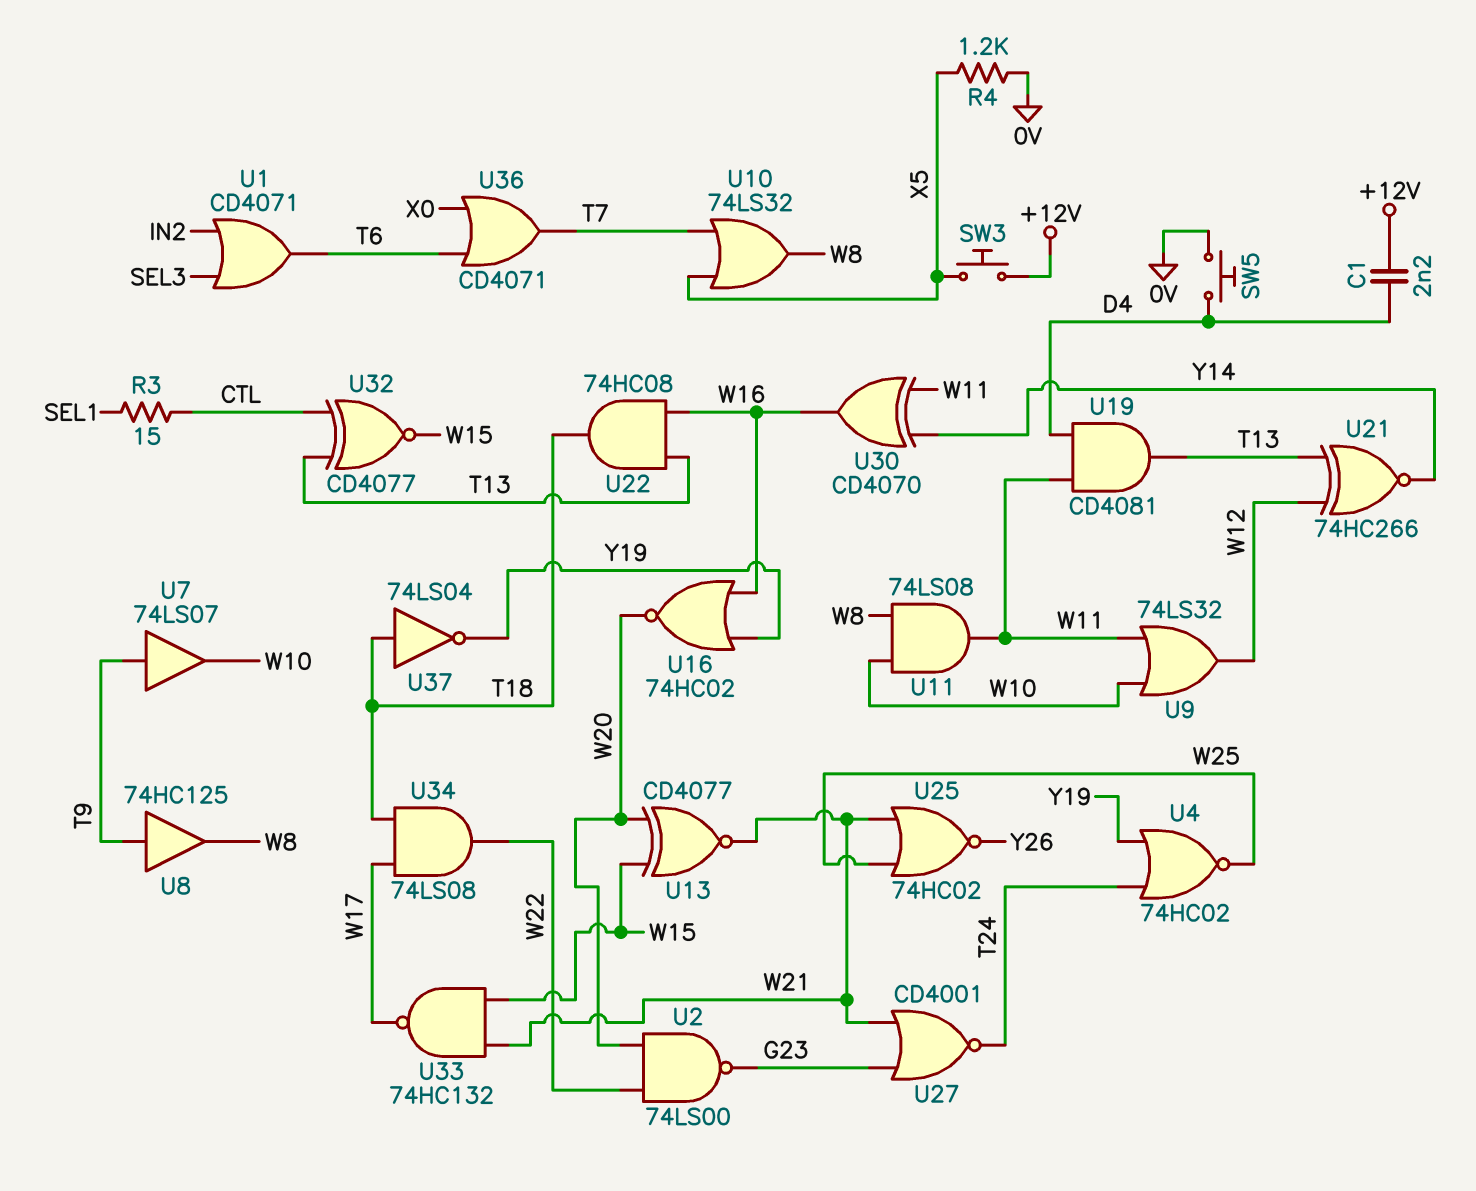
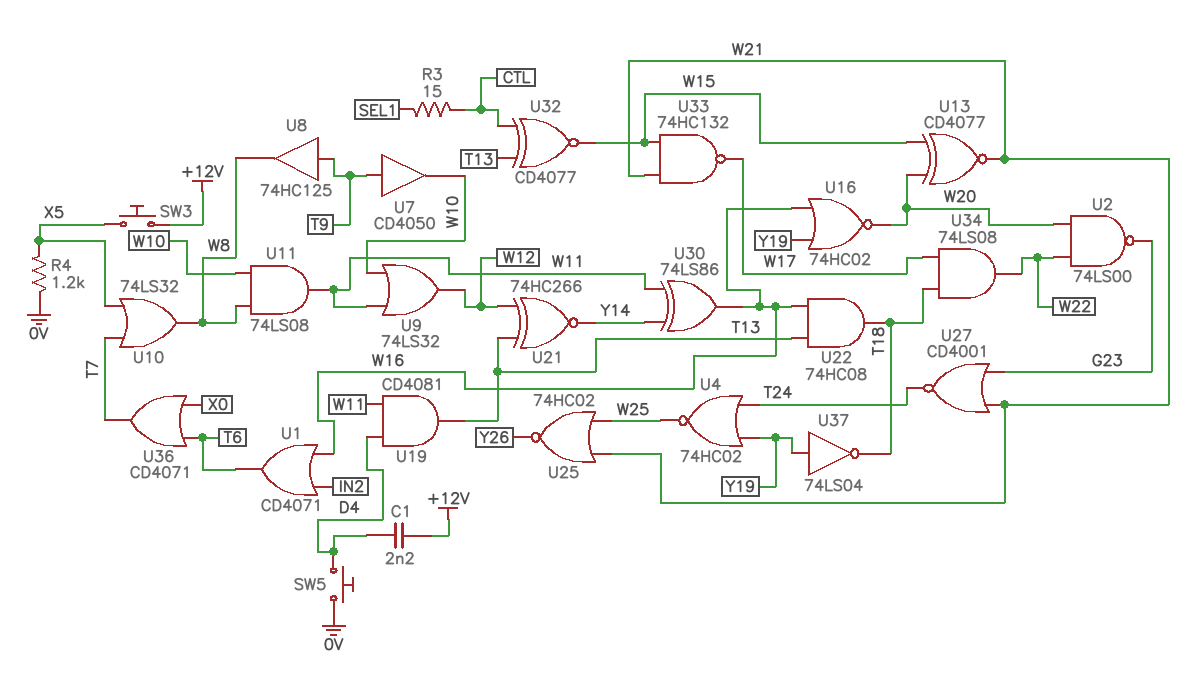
U1: OR CD4071 (in IN2, in SEL3, out T6) -> OR CD4071 (in IN2, in W16, out T6)
U7: buffer 74LS07 (in T9, out W10) -> buffer CD4050 (in T9, out W10)
U30: XOR CD4070 (in W11, in Y14, out W16) -> XOR 74LS86 (in W11, in Y14, out W16)
U37: NOT 74LS04 (in T18, out Y19) -> NOT 74LS04 (in Y19, out T18)

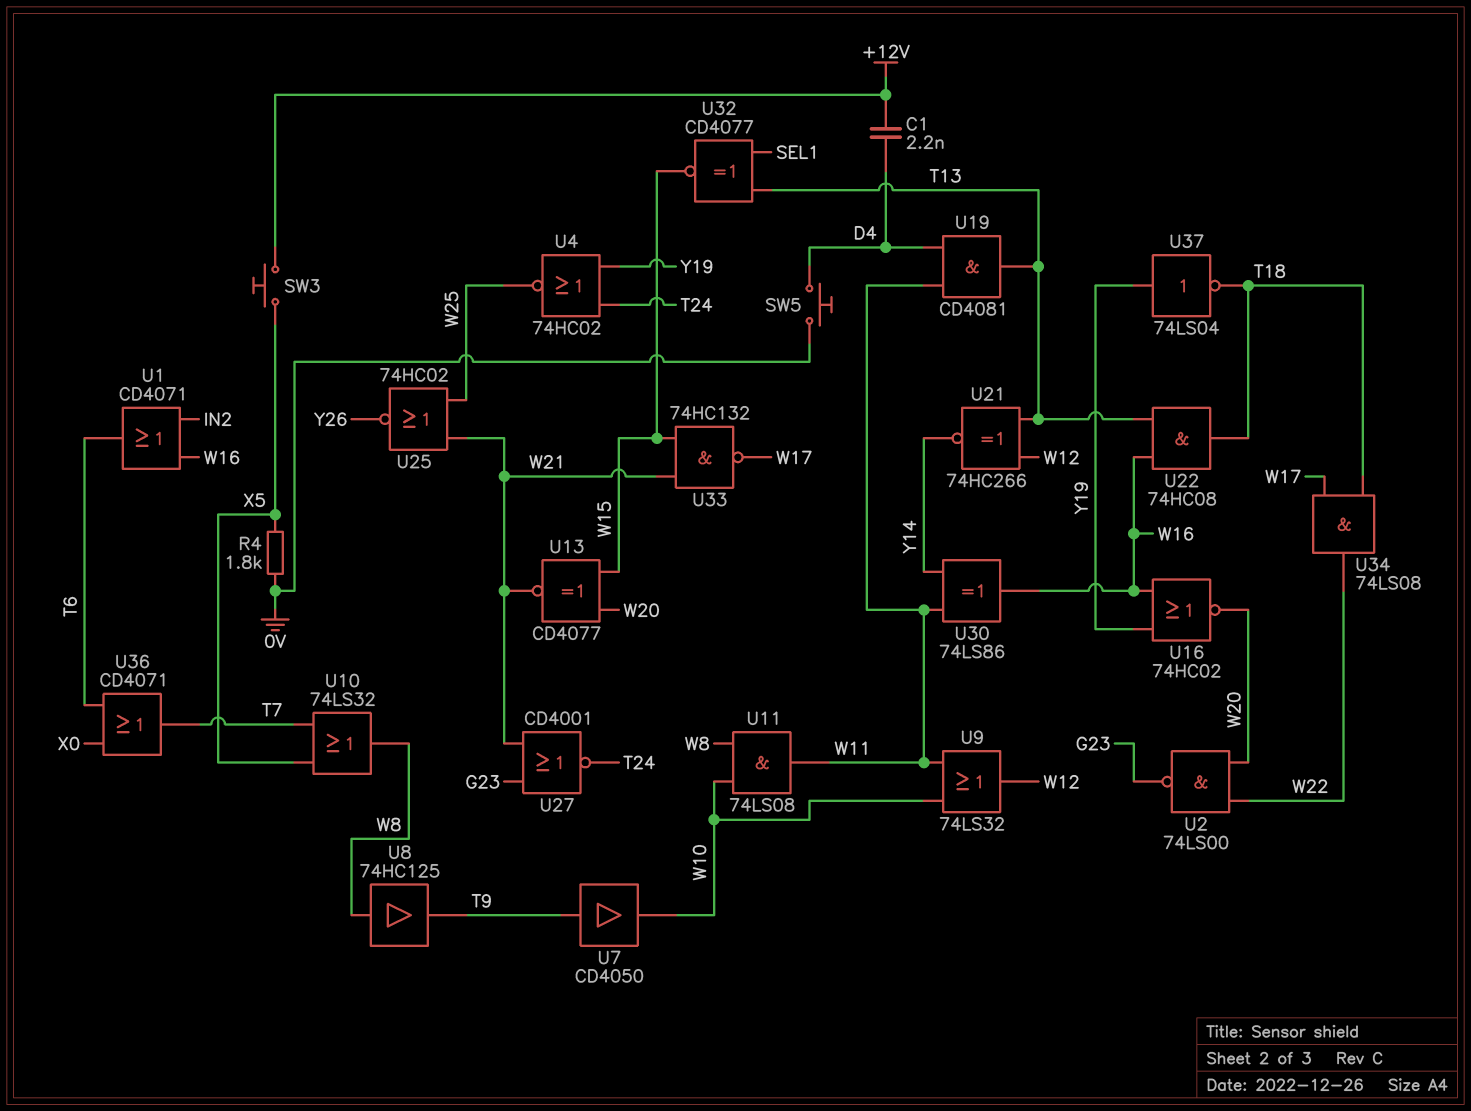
R3: 15 (CTL, SEL1) -> none
R4: 1.2k (0V, X5) -> 1.8k (0V, X5)
U8: buffer 74HC125 (in T9, out W8) -> buffer 74HC125 (in W8, out T9)
U32: XNOR CD4077 (in CTL, in T13, out W15) -> XNOR CD4077 (in SEL1, in T13, out W15)

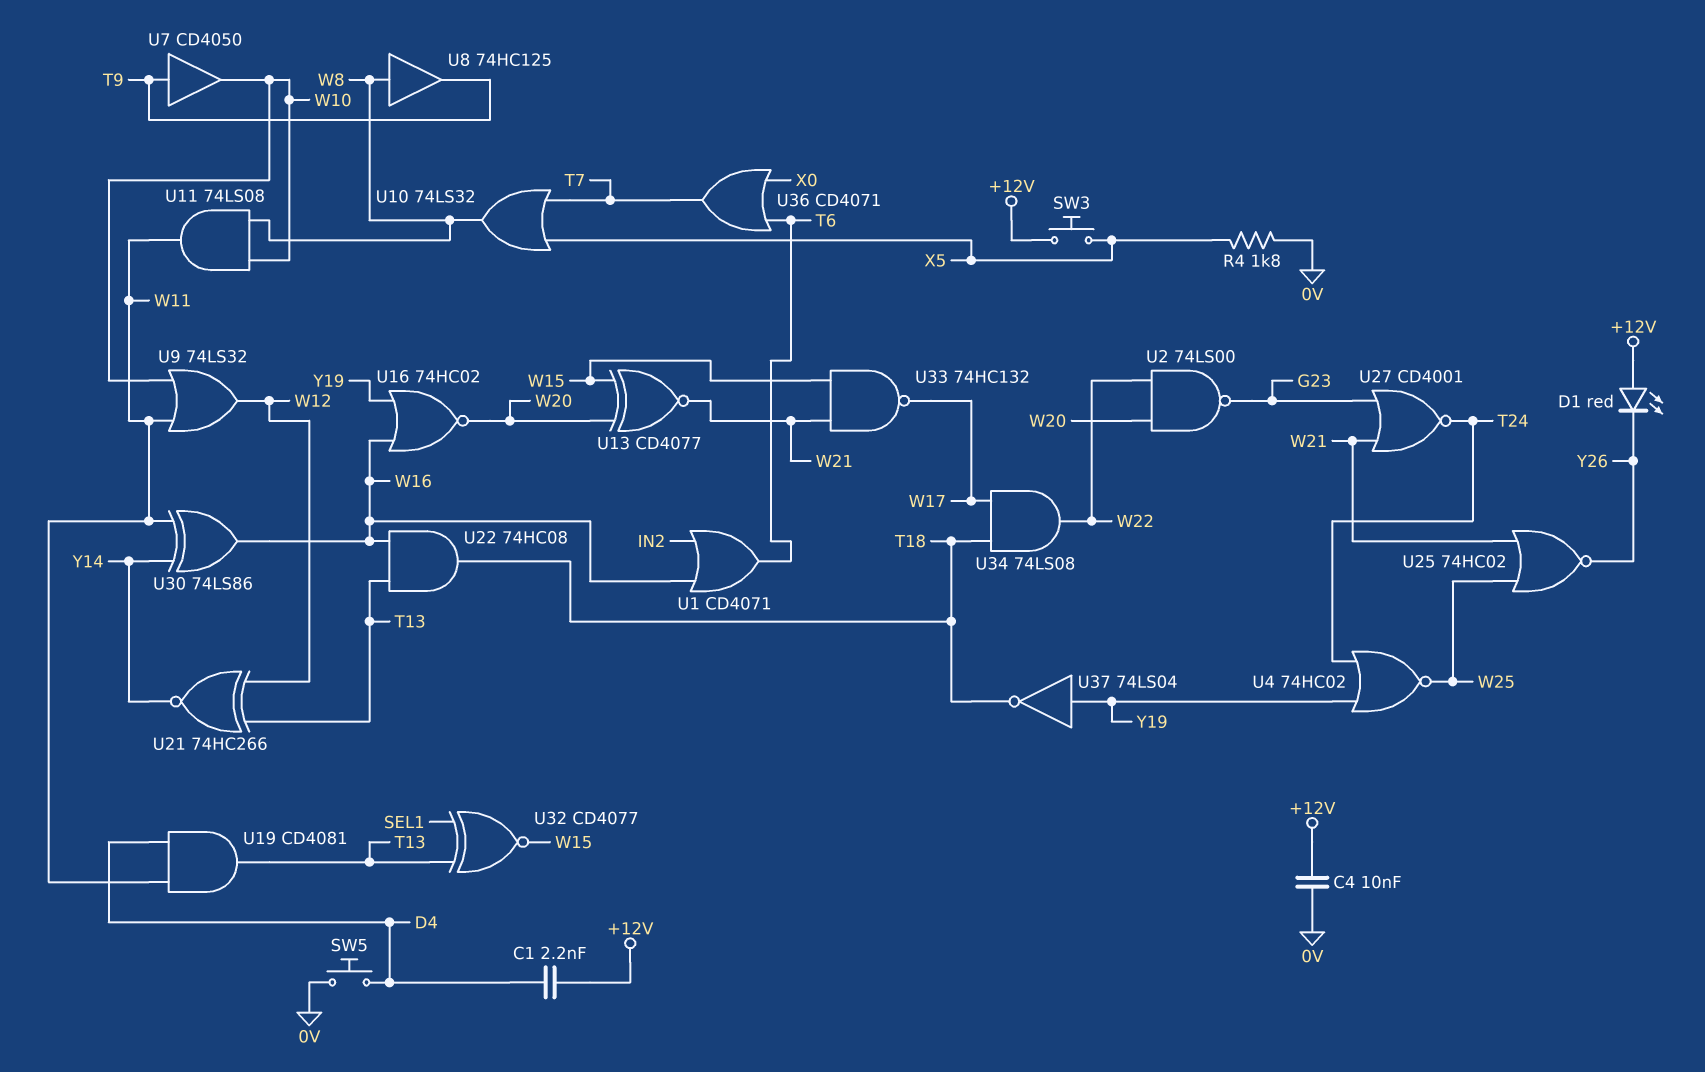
C4: none -> 10nF (+12V, 0V)
D1: none -> LED red (A +12V, K Y26)

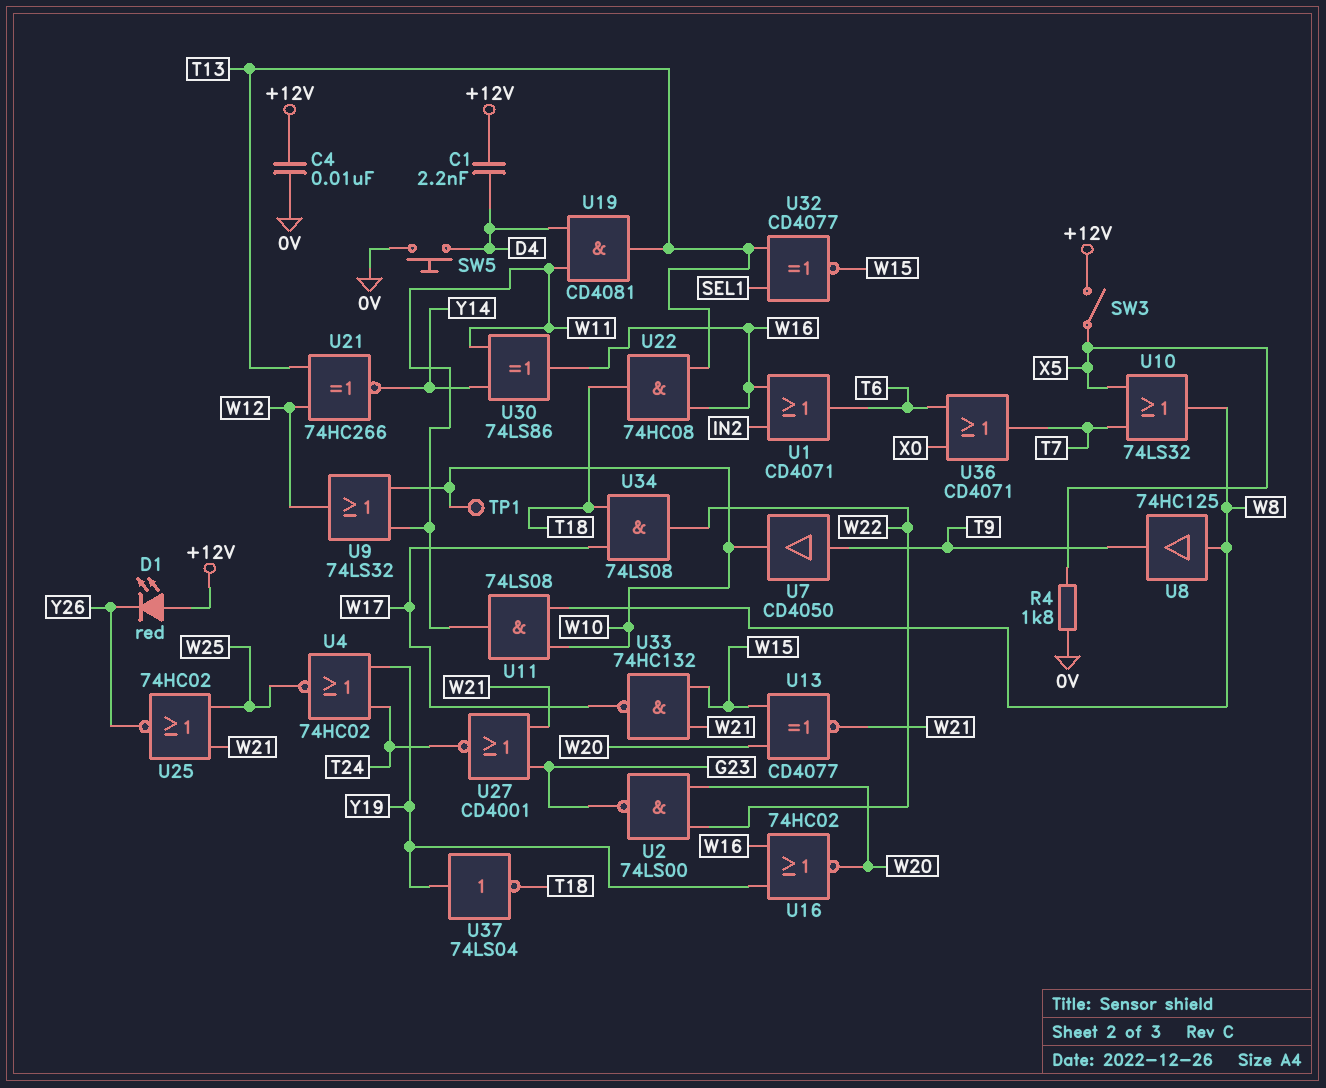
SW3: button (+12V, X5) -> switch (+12V, X5)
TP1: none -> test point (W10)

